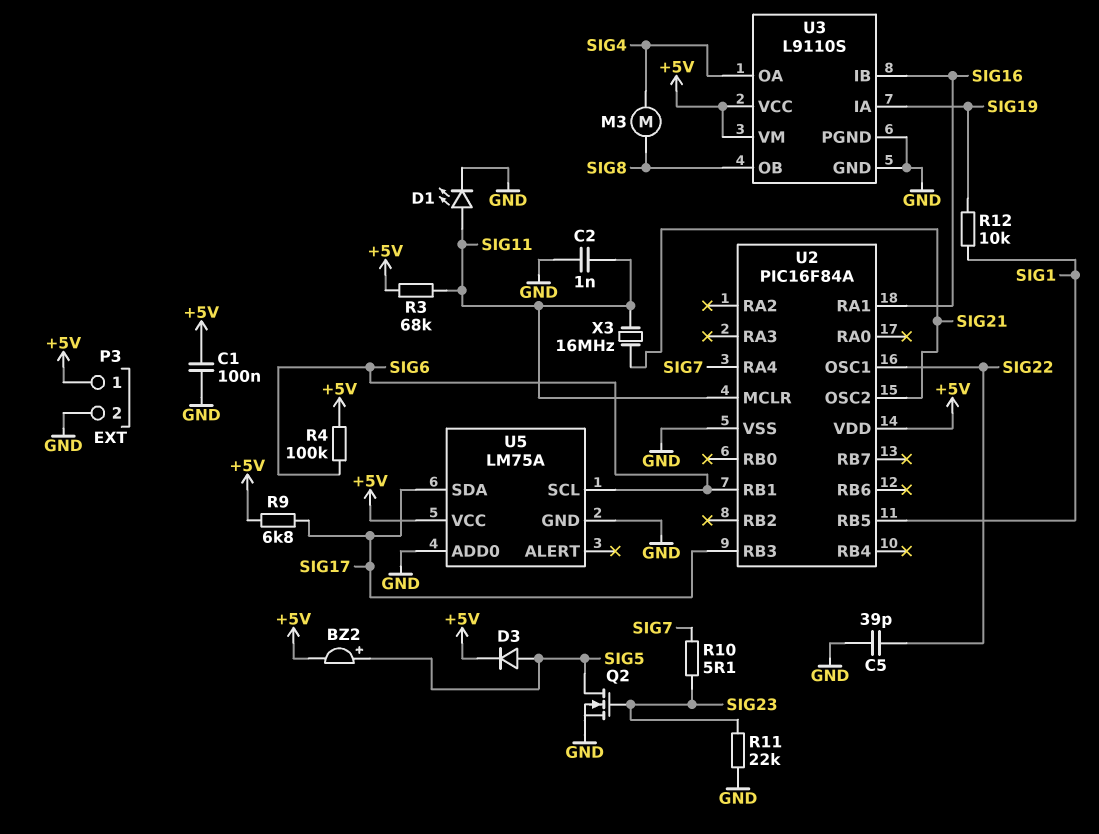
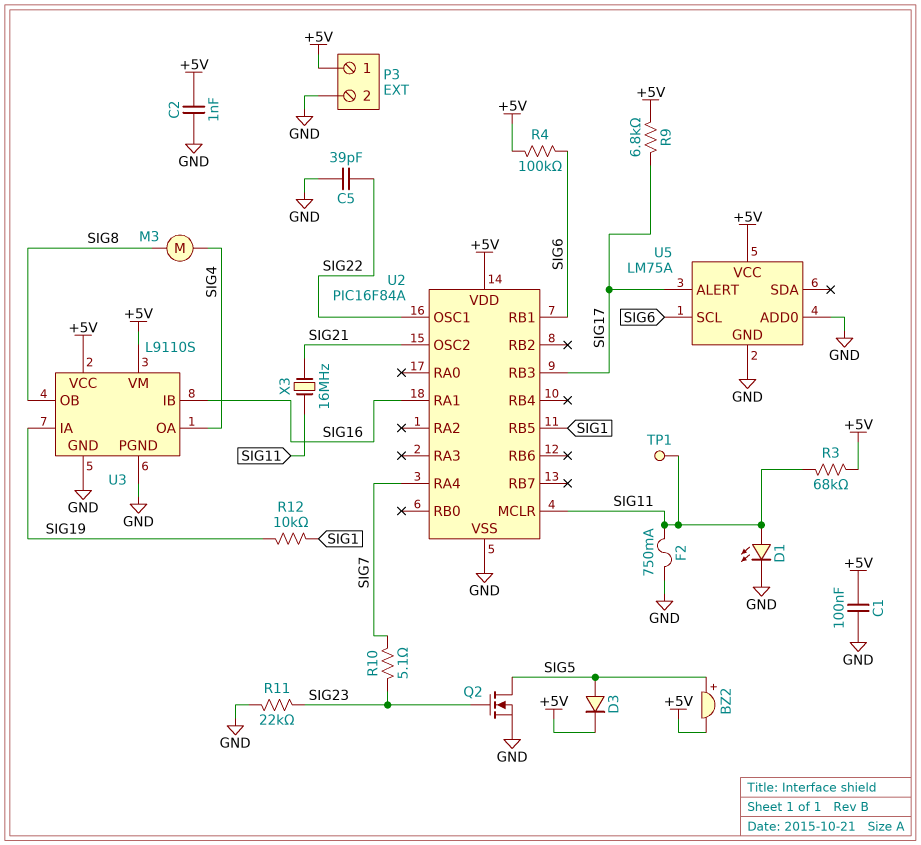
C2: 1nF (GND, SIG11) -> 1nF (+5V, GND)
F2: none -> 750mA (GND, SIG11)
TP1: none -> test point (SIG11)
U5 pin ALERT: none -> SIG17
U5 pin SDA: SIG17 -> none

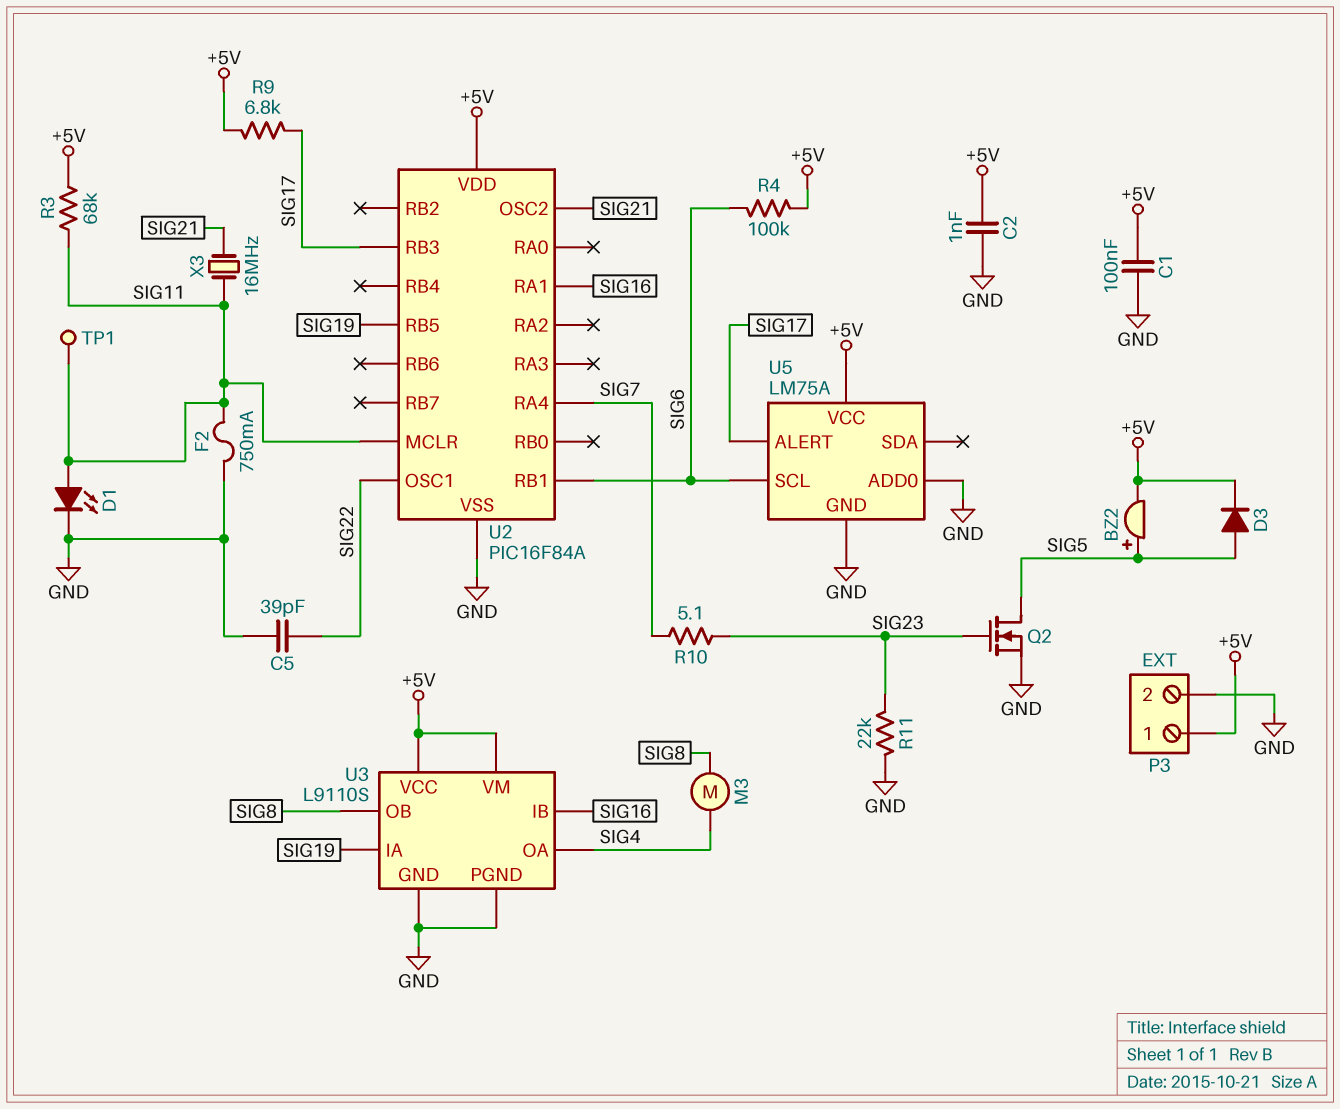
R12: 10k (SIG1, SIG19) -> none
U2 pin RB5: SIG1 -> SIG19

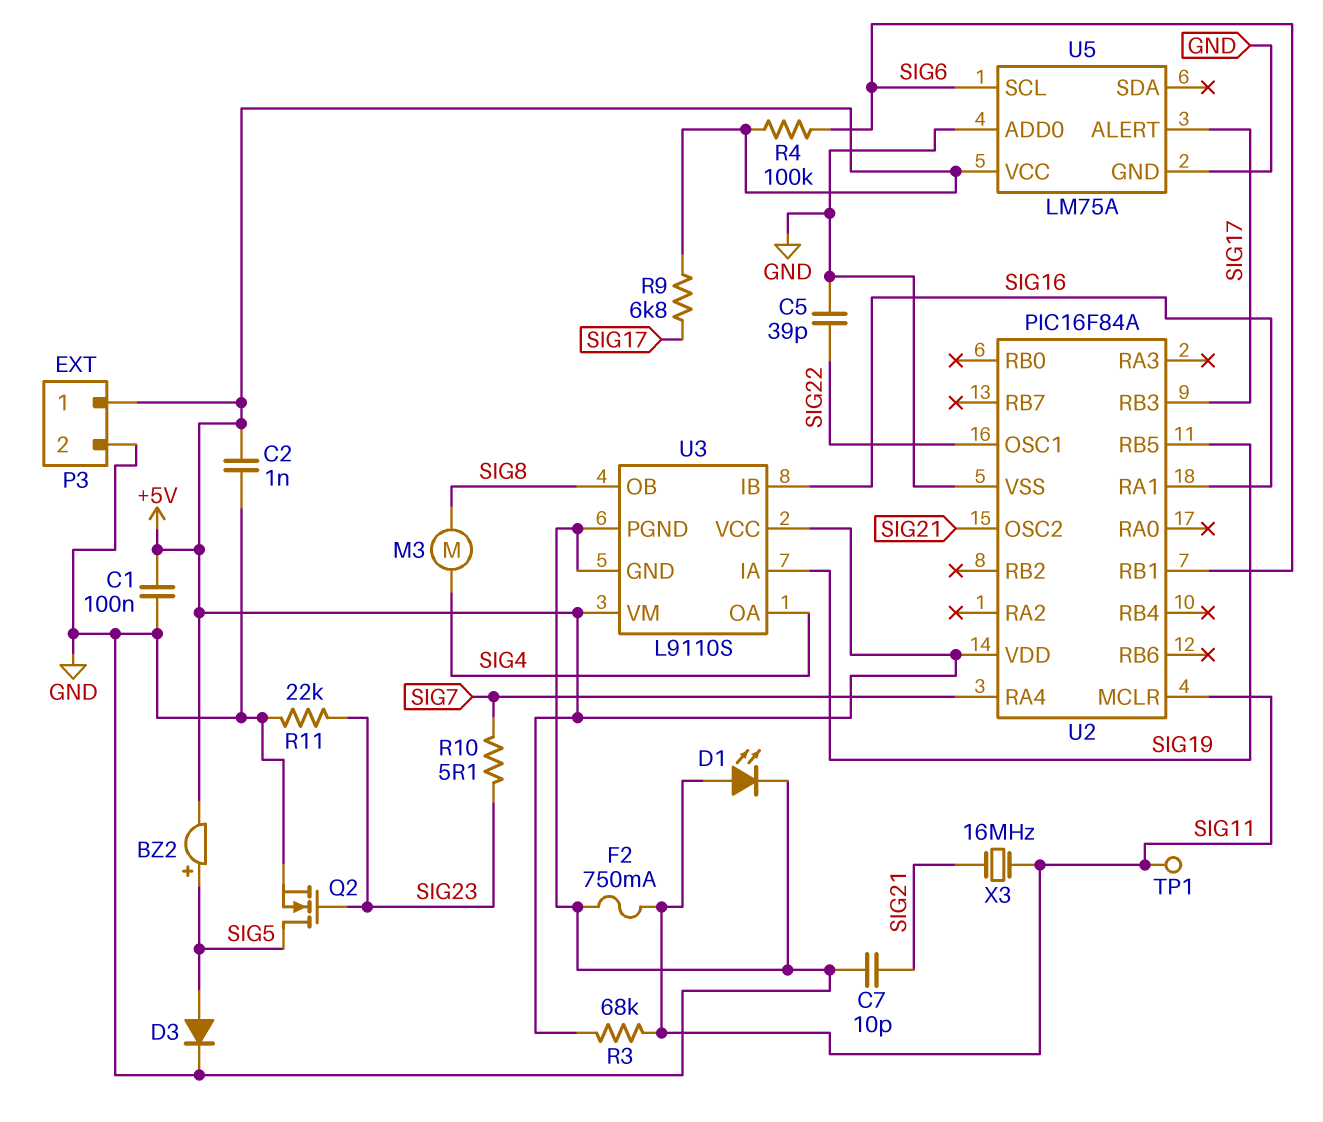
C7: none -> 10pF (GND, SIG21)
D3: diode (A SIG5, K +5V) -> diode (A SIG5, K GND)

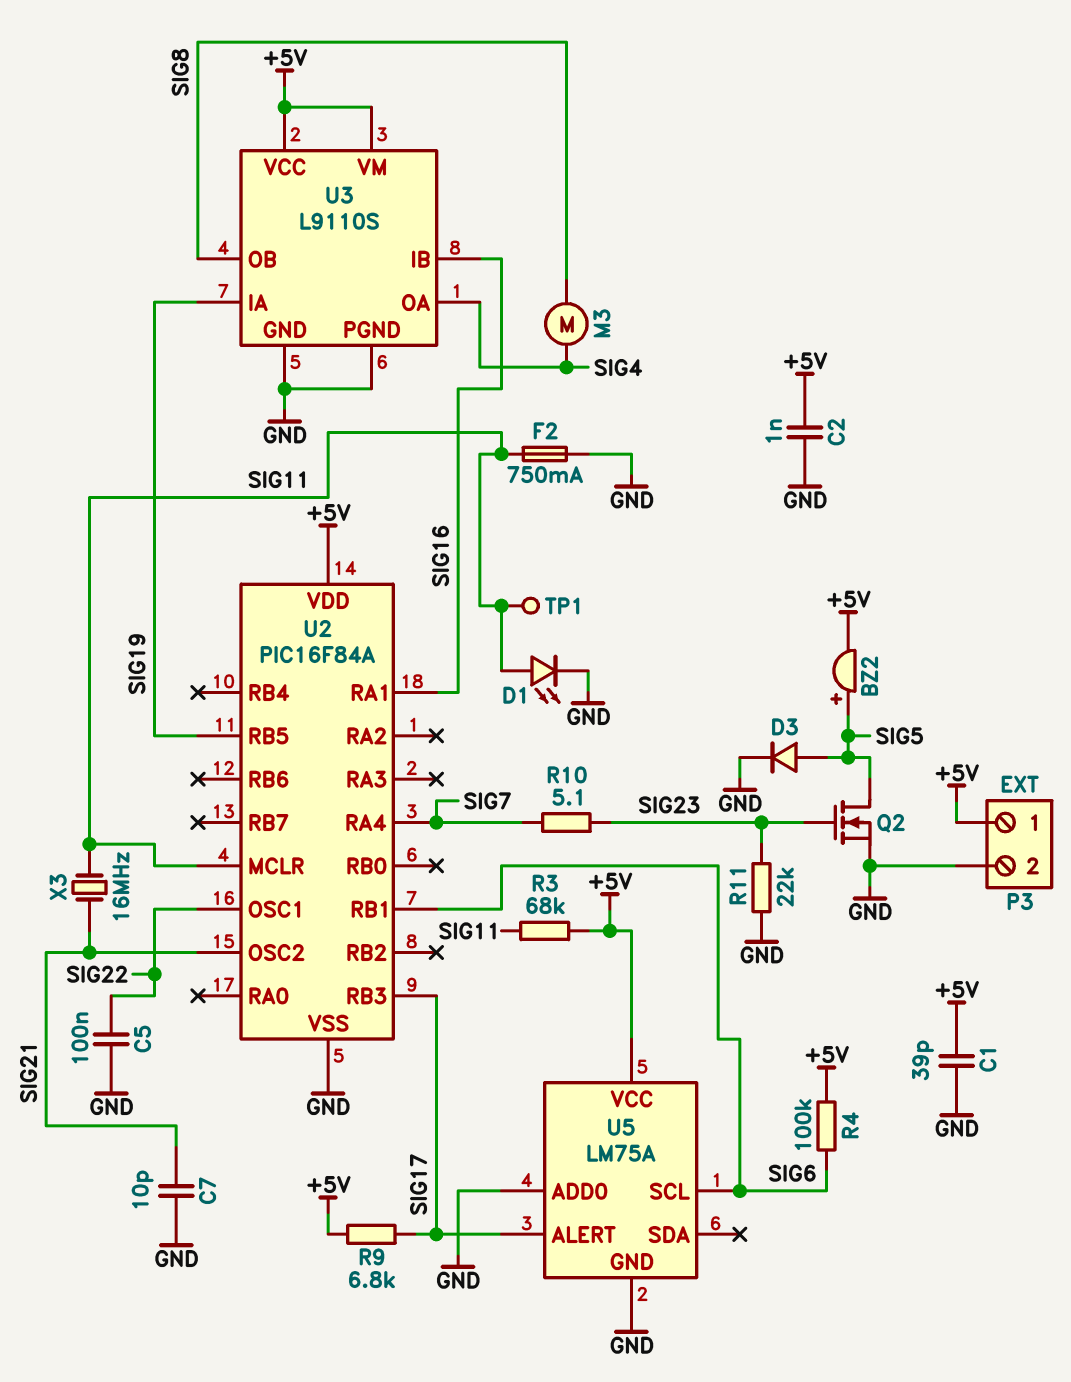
C1: 100nF (+5V, GND) -> 39pF (+5V, GND)
C5: 39pF (GND, SIG22) -> 100nF (GND, SIG22)

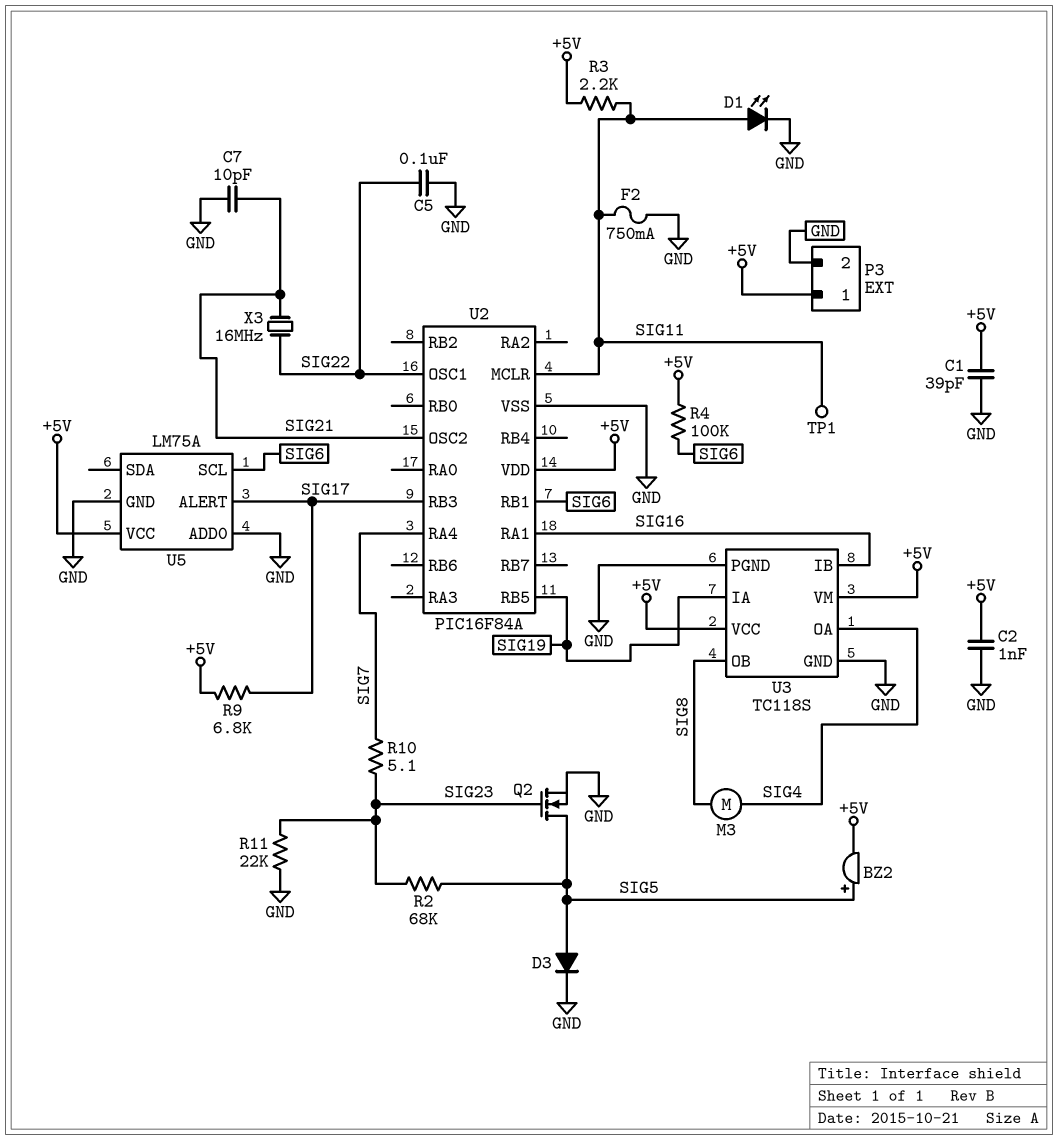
R2: none -> 68k (SIG5, SIG23)
R3: 68k (+5V, SIG11) -> 2.2k (+5V, SIG11)
U3: L9110S -> TC118S
X3: 16MHz (SIG11, SIG21) -> 16MHz (SIG21, SIG22)

